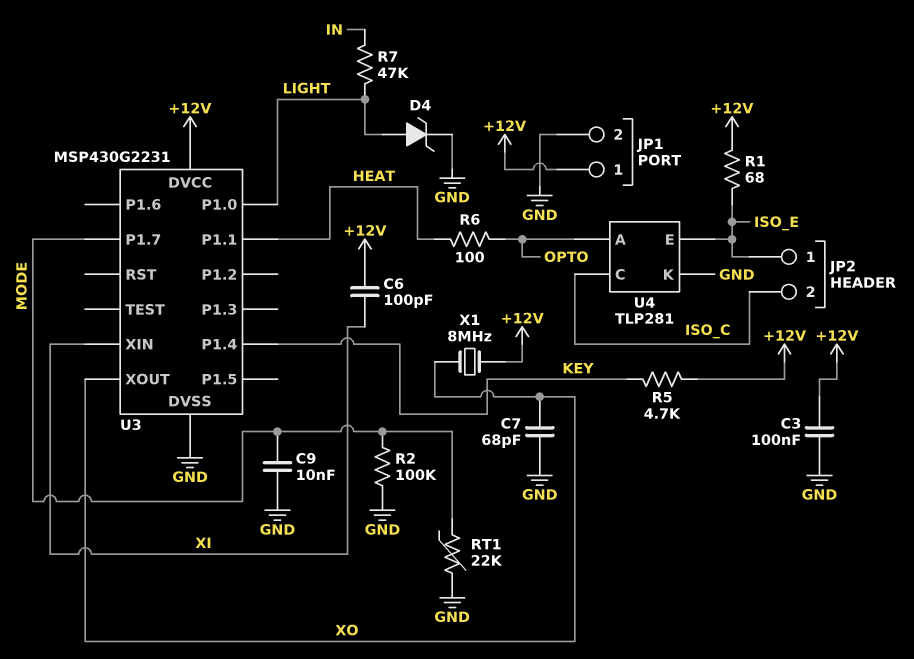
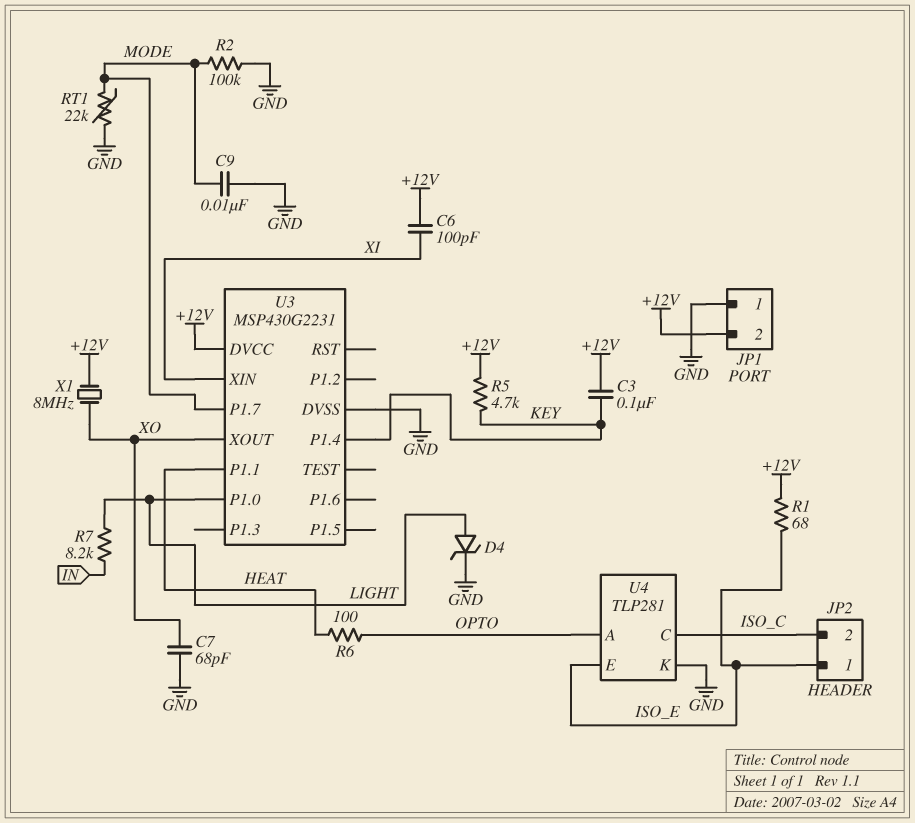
C3: 100nF (+12V, GND) -> 100nF (+12V, KEY)
JP1 pin 1: +12V -> GND
JP1 pin 2: GND -> +12V
R7: 47k (IN, LIGHT) -> 8.2k (IN, LIGHT)

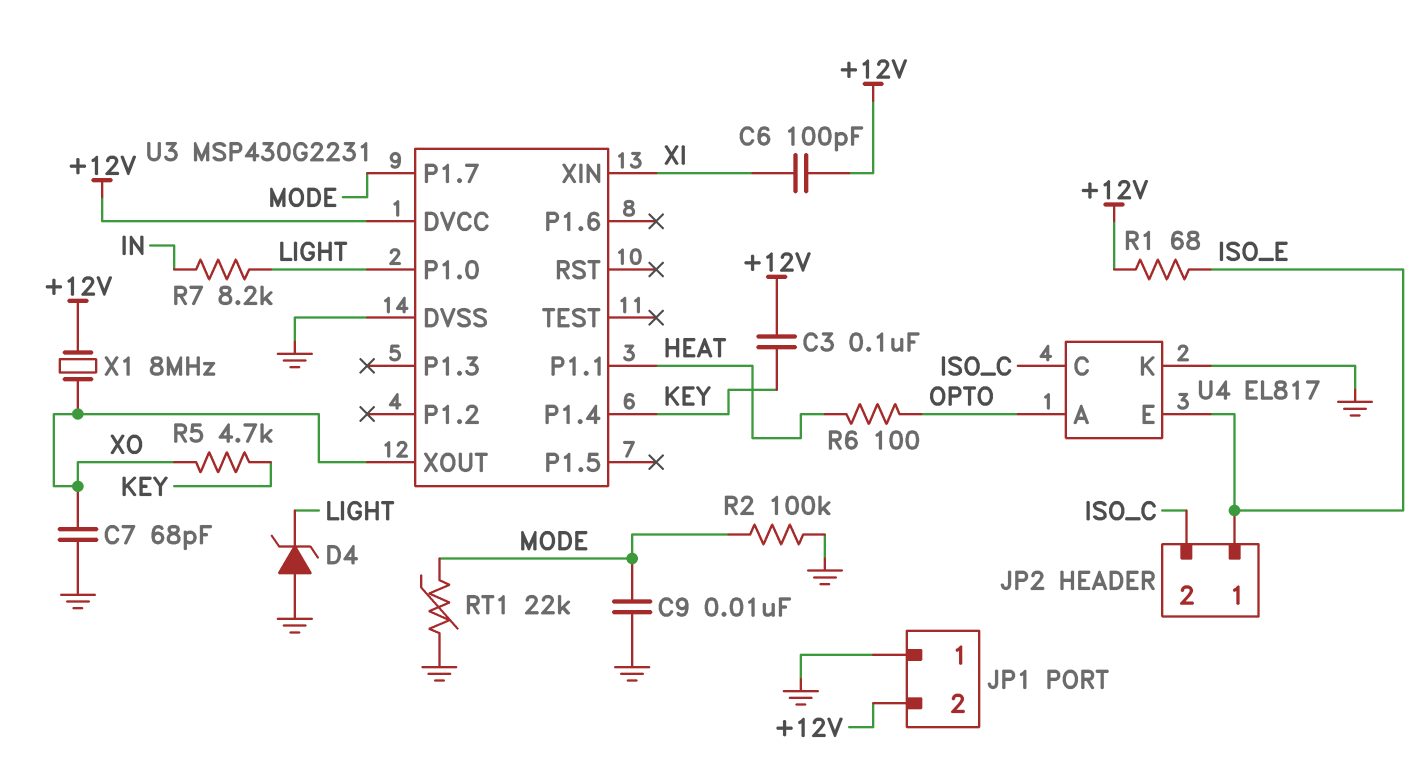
D4: zener (A LIGHT, K GND) -> zener (A GND, K LIGHT)
R5: 4.7k (+12V, KEY) -> 4.7k (KEY, XO)
U4: TLP281 -> EL817

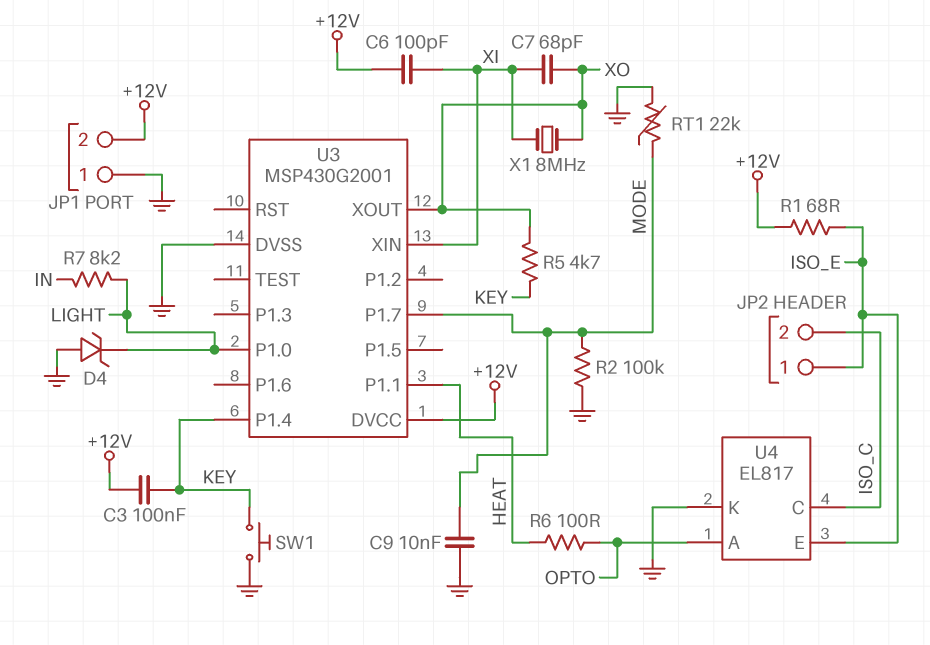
C7: 68pF (GND, XO) -> 68pF (XI, XO)
SW1: none -> button (GND, KEY)
U3: MSP430G2231 -> MSP430G2001
X1: 8MHz (+12V, XO) -> 8MHz (XI, XO)

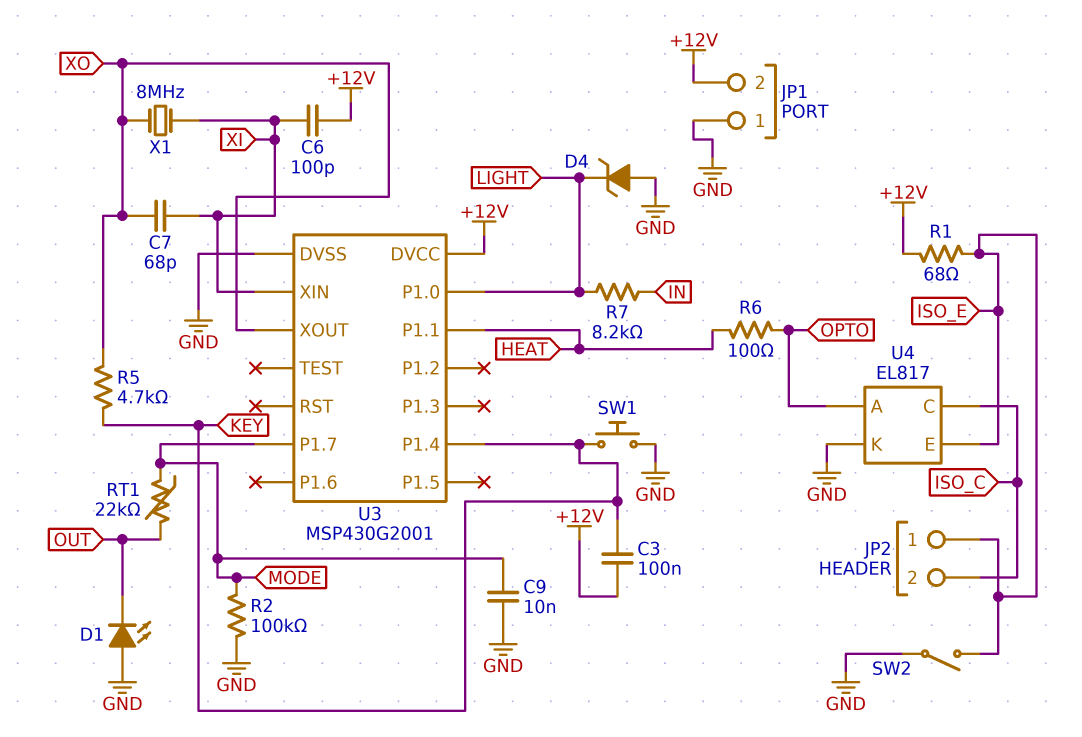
D1: none -> LED (A GND, K OUT)
RT1: 22k (GND, MODE) -> 22k (MODE, OUT)
SW2: none -> switch (GND, ISO_E)

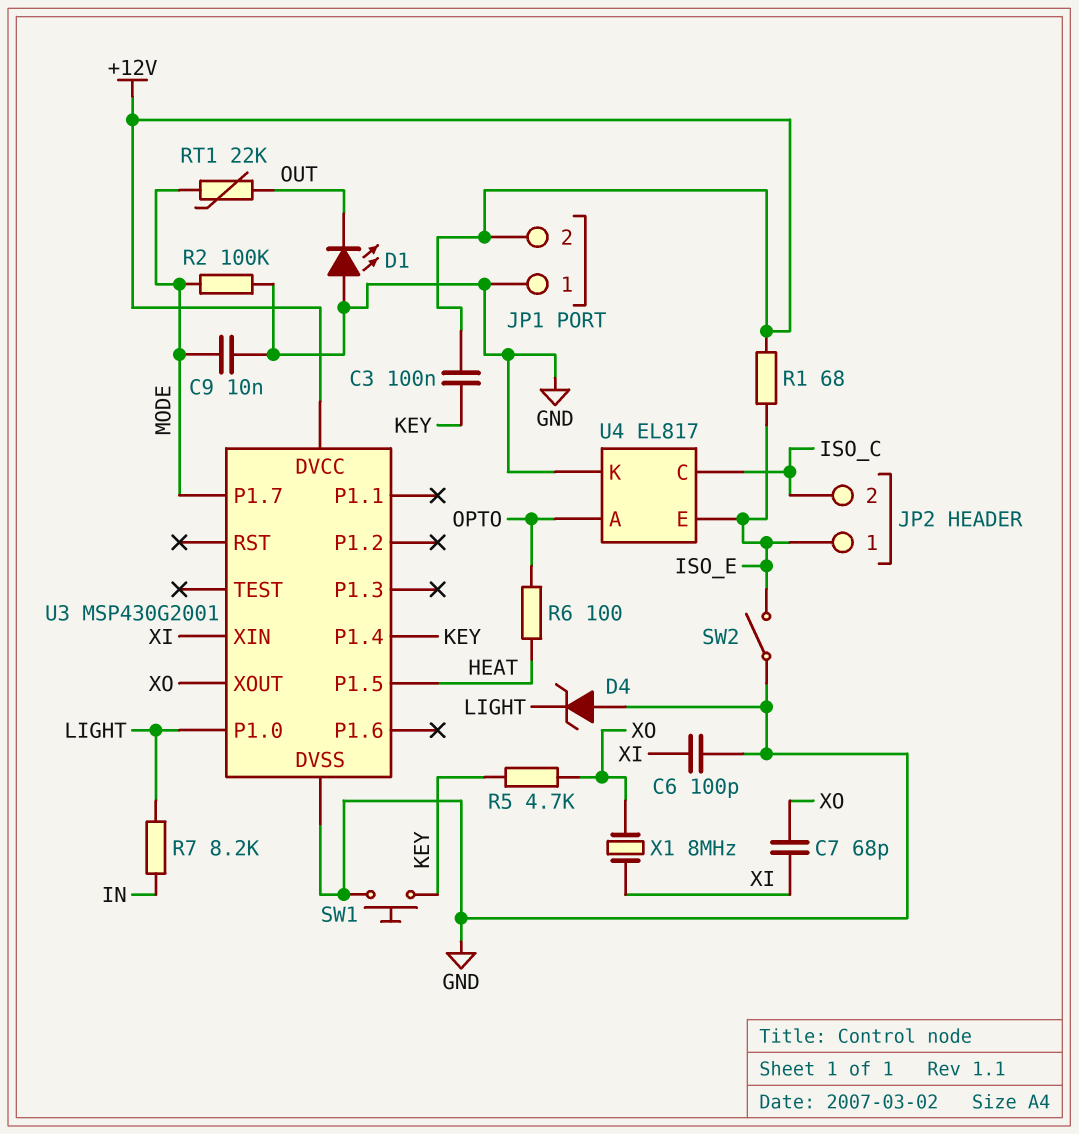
C6: 100pF (+12V, XI) -> 100pF (GND, XI)
U3 pin P1.1: HEAT -> none
U3 pin P1.5: none -> HEAT

